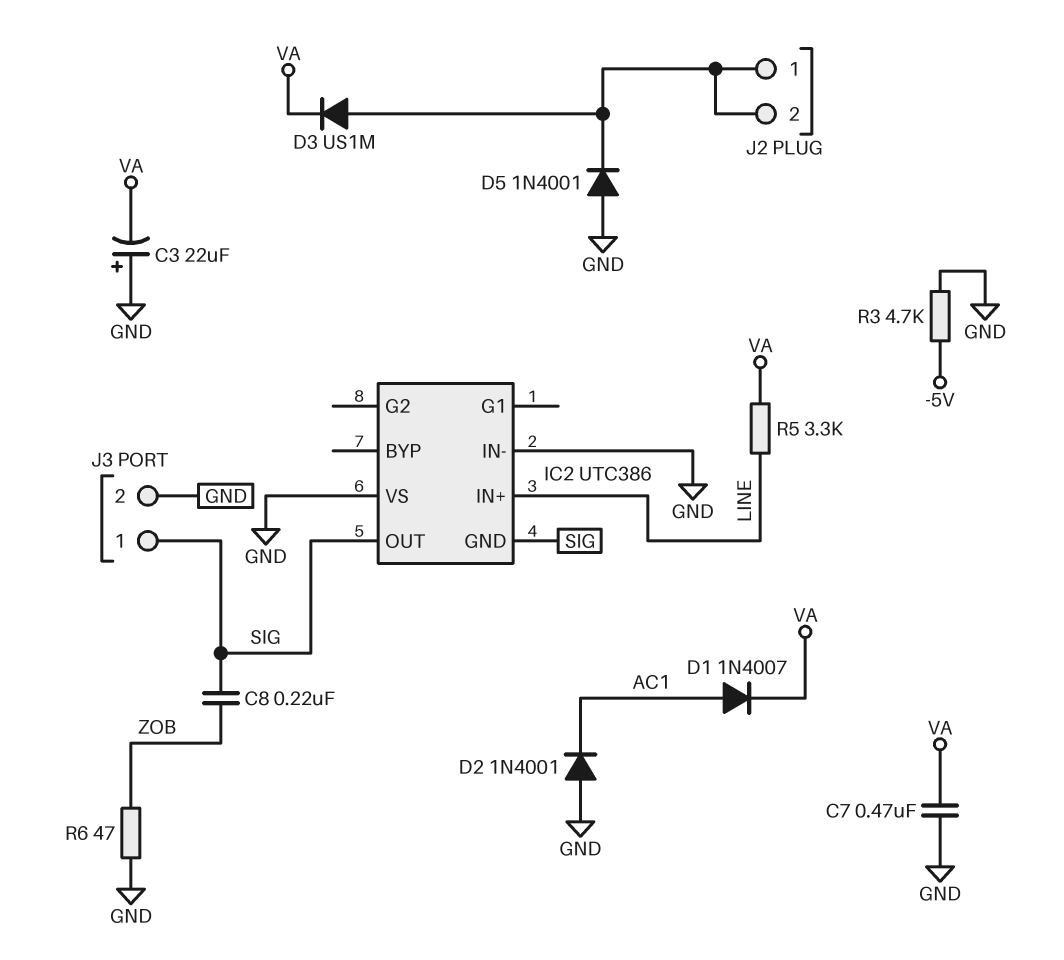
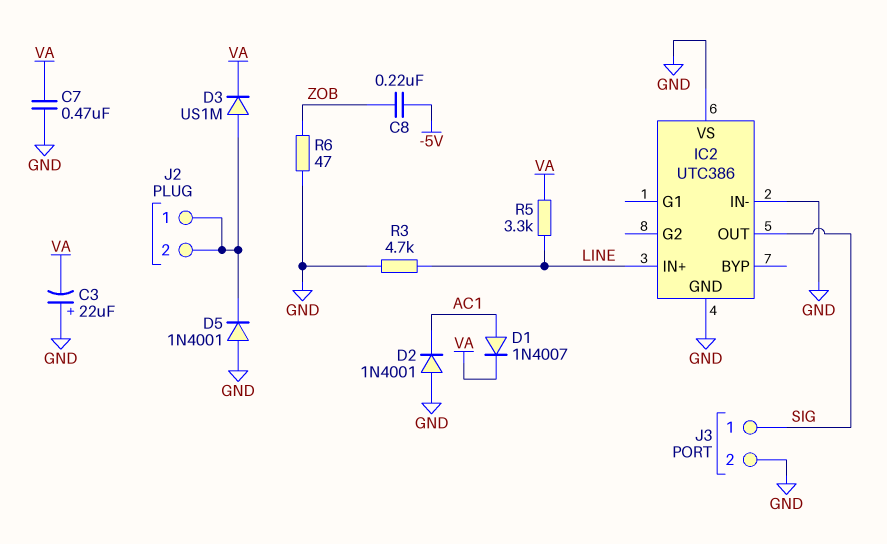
C8: 220nF (SIG, ZOB) -> 220nF (-5V, ZOB)
IC2 pin GND: SIG -> GND
R3: 4.7k (-5V, GND) -> 4.7k (GND, LINE)

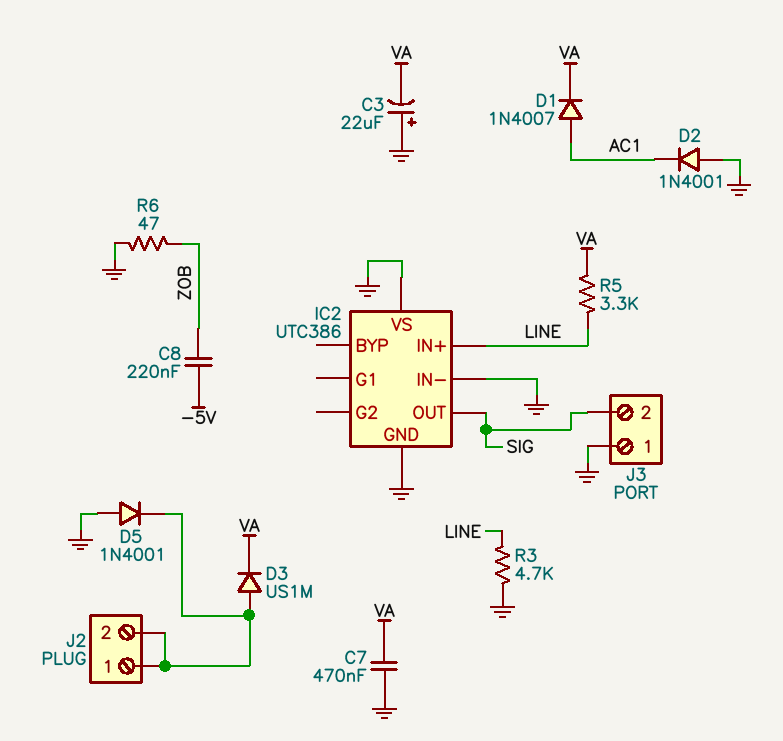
J3 pin 1: SIG -> GND
J3 pin 2: GND -> SIG

